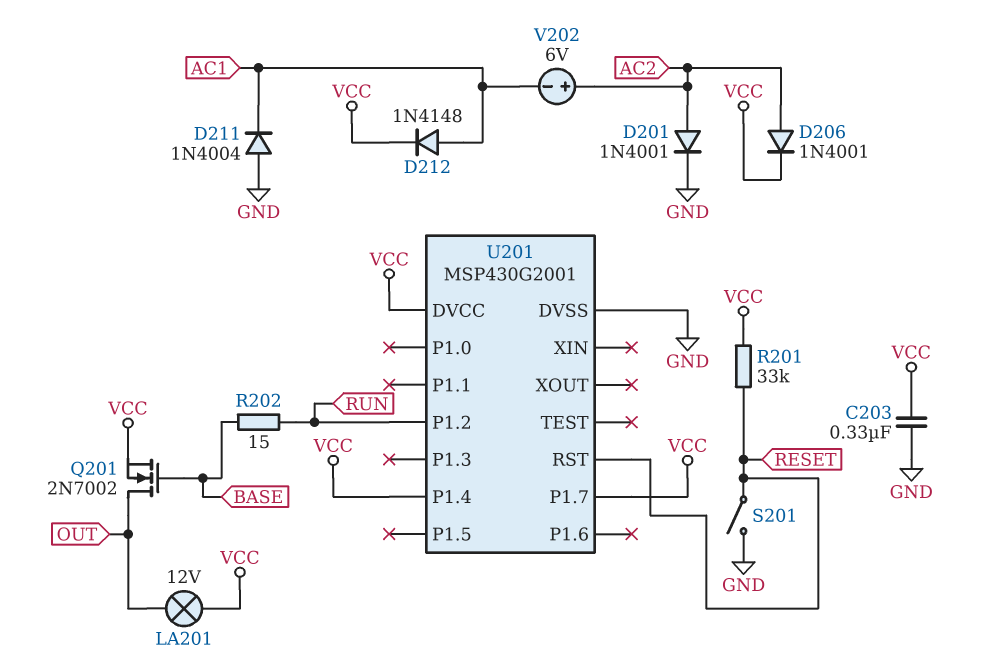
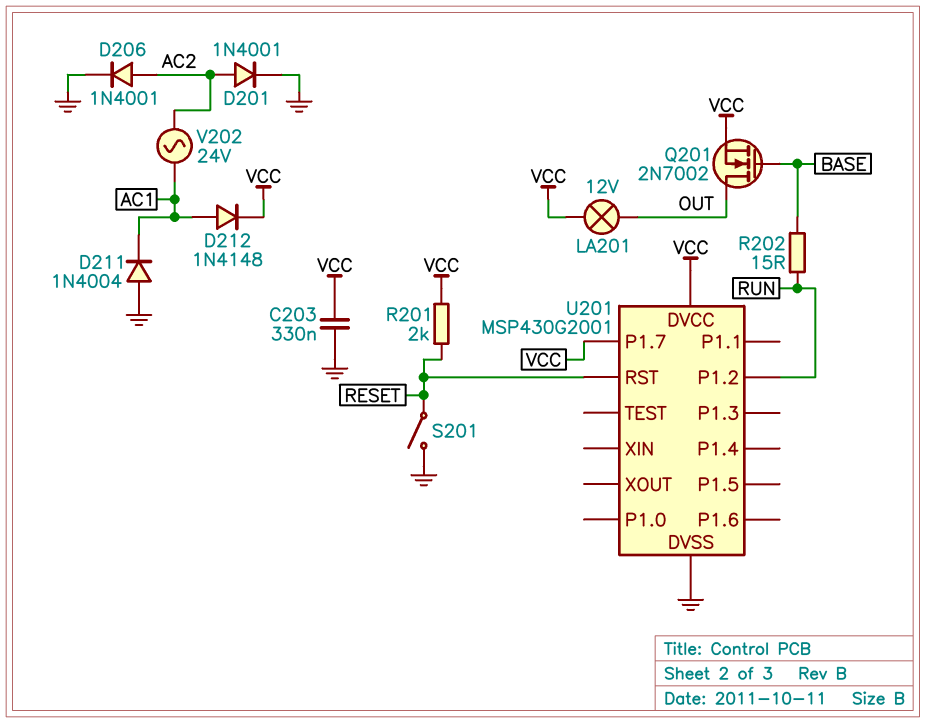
D206: diode 1N4001 (A AC2, K VCC) -> diode 1N4001 (A AC2, K GND)
R201: 33k (RESET, VCC) -> 2k (RESET, VCC)
U201 pin P1.4: VCC -> none
V202: 6V (plus AC2, minus AC1) -> AC 24V (AC1, AC2)

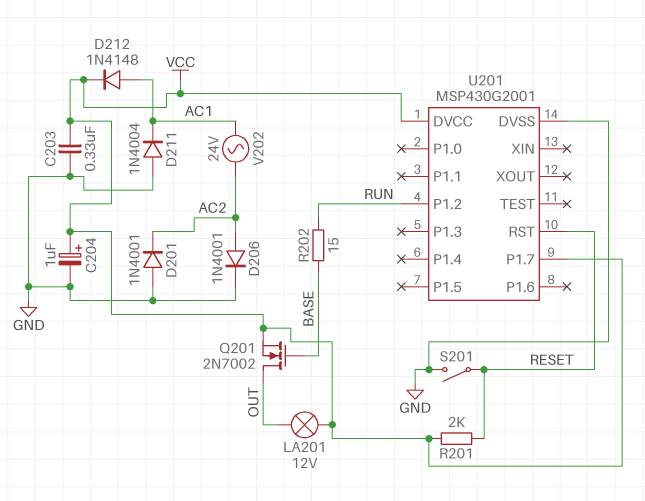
C204: none -> 1uF (plus VCC, minus GND)
D201: diode 1N4001 (A AC2, K GND) -> diode 1N4001 (A GND, K AC2)

